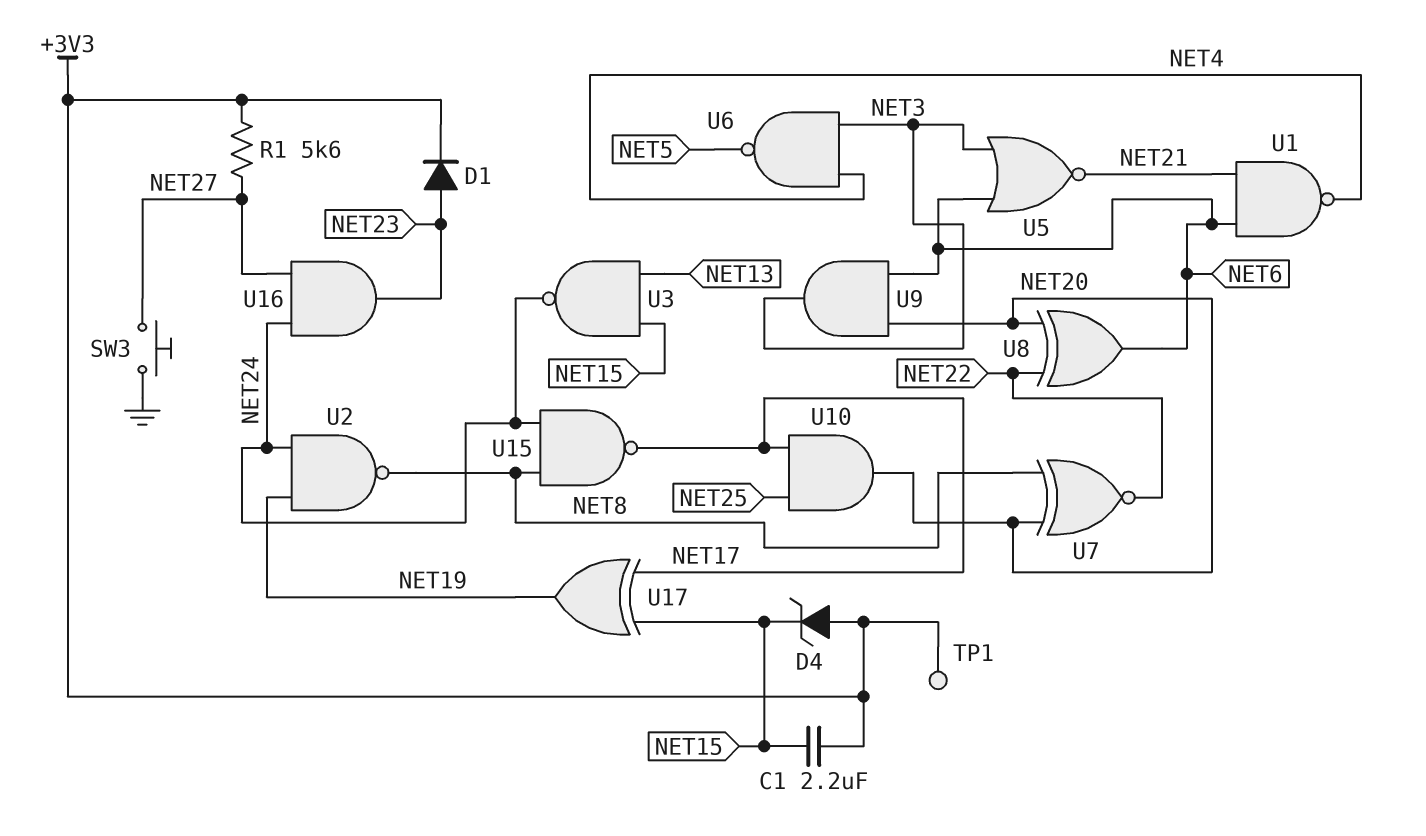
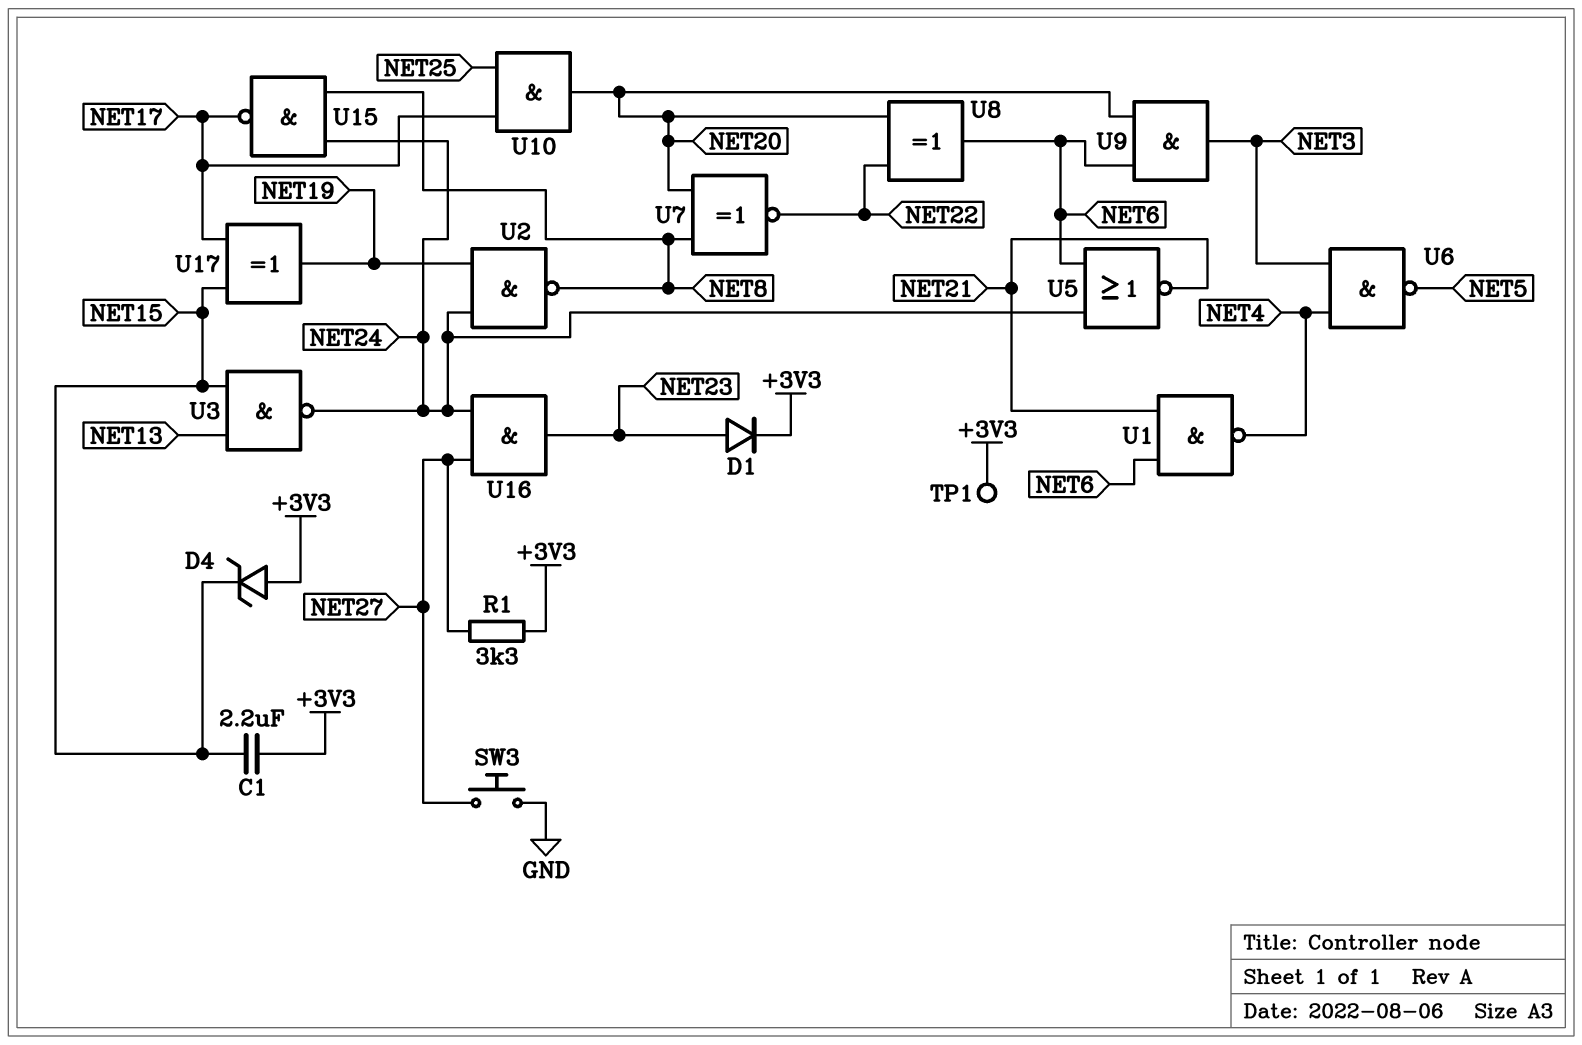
R1: 5.6k (+3V3, NET27) -> 3.3k (+3V3, NET27)
U5: NOR (in NET3, in NET6, out NET21) -> NOR (in NET6, in NET24, out NET21)

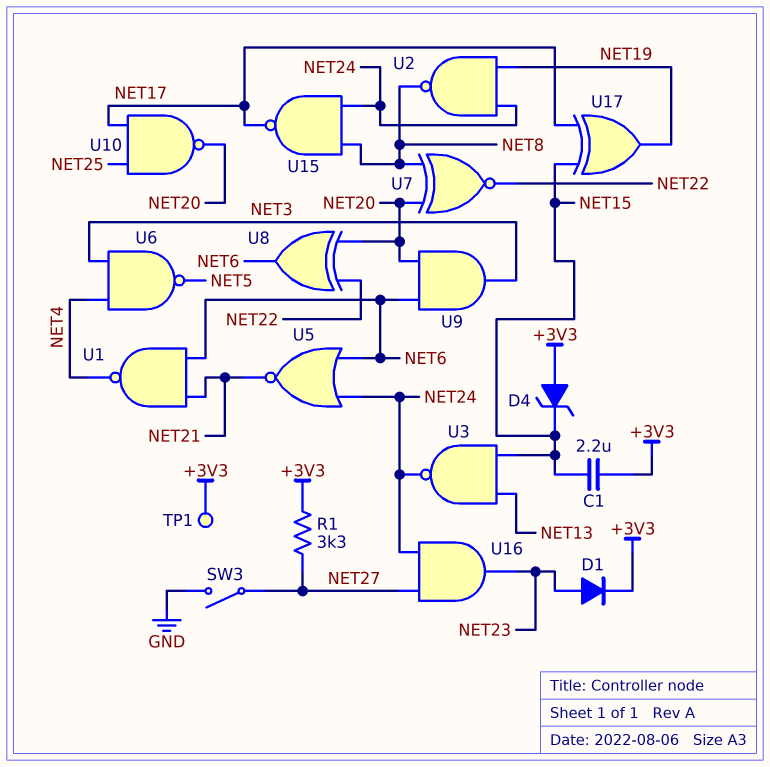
SW3: button (GND, NET27) -> switch (GND, NET27)
U10: AND (in NET17, in NET25, out NET20) -> NAND (in NET17, in NET25, out NET20)

